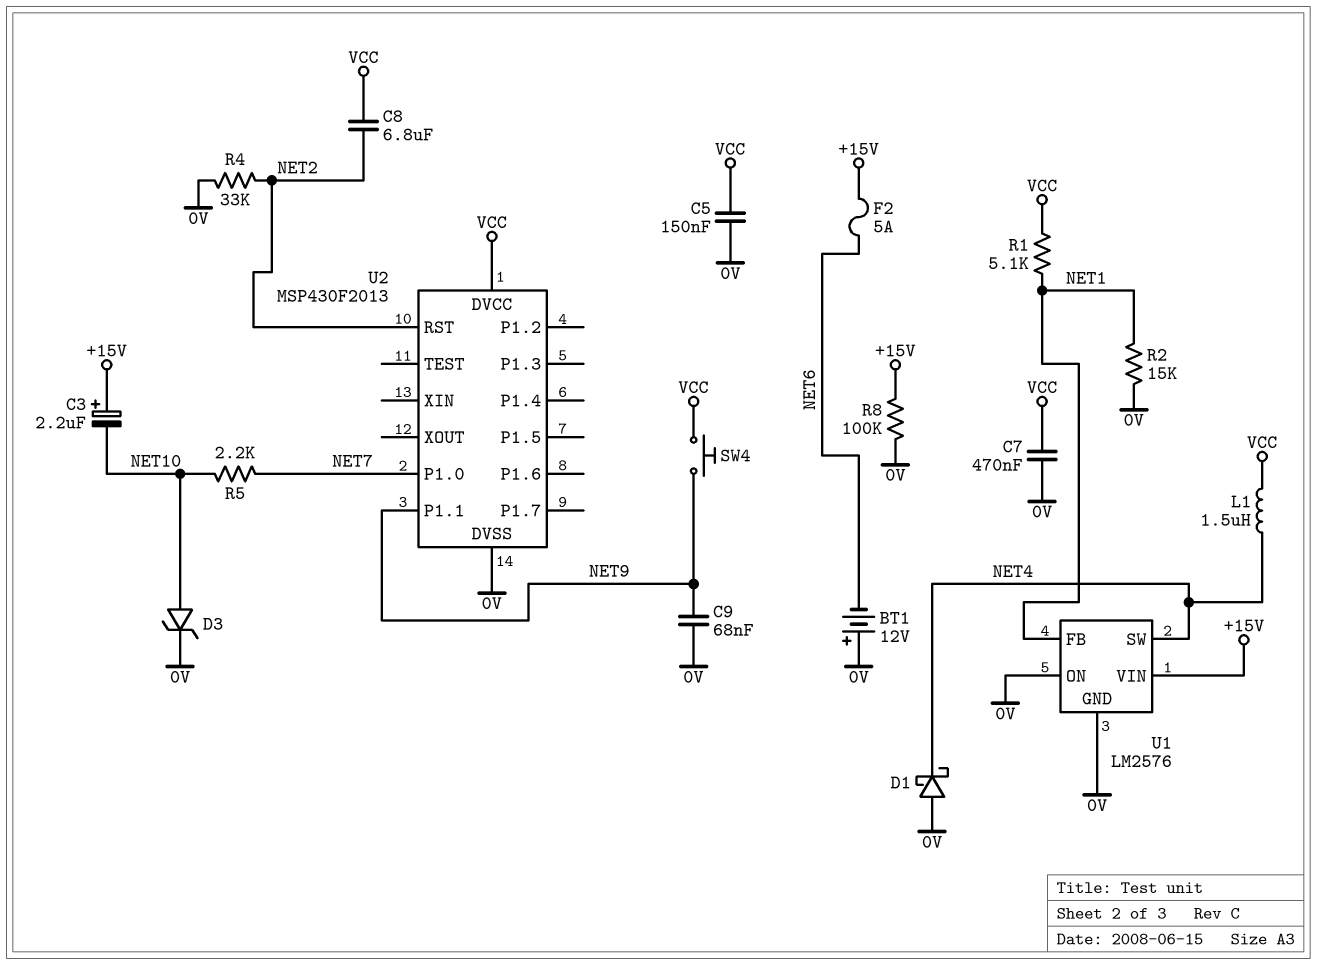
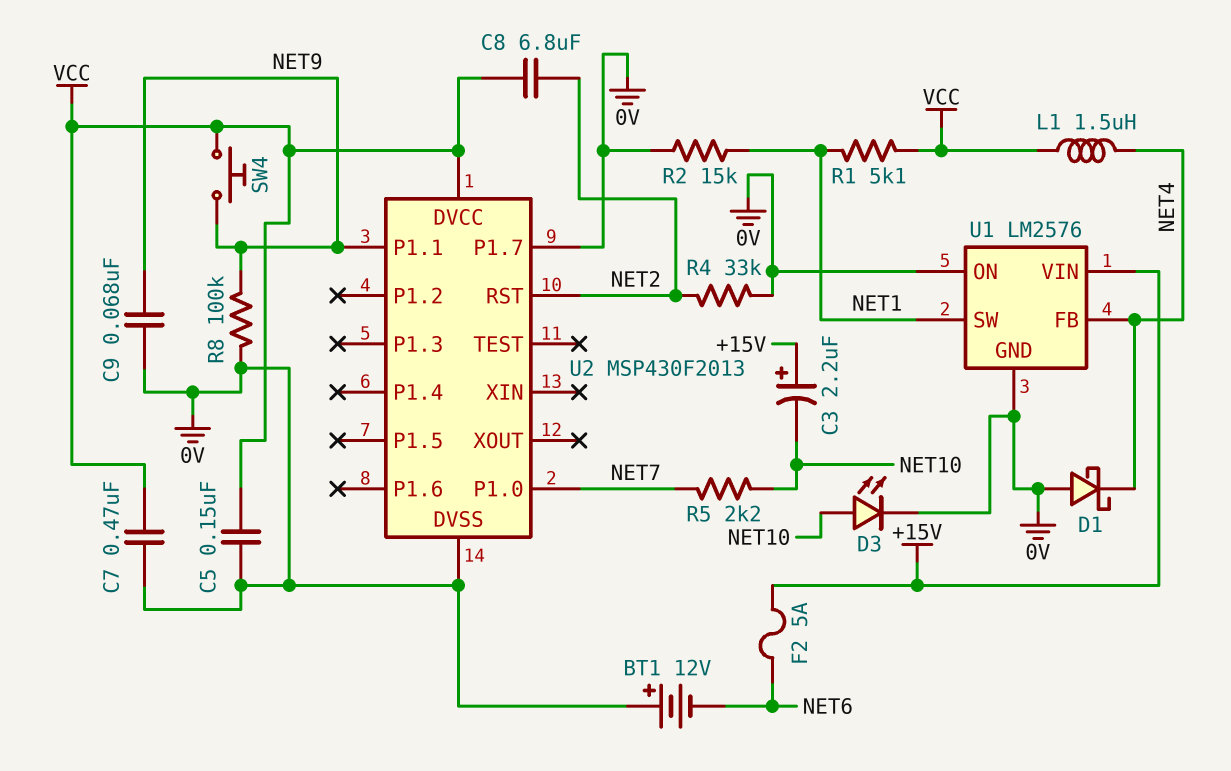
D3: zener (A NET10, K 0V) -> LED (A NET10, K 0V)
R8: 100k (+15V, 0V) -> 100k (0V, NET9)
U1 pin FB: NET1 -> NET4
U1 pin SW: NET4 -> NET1
U2 pin P1.7: none -> 0V

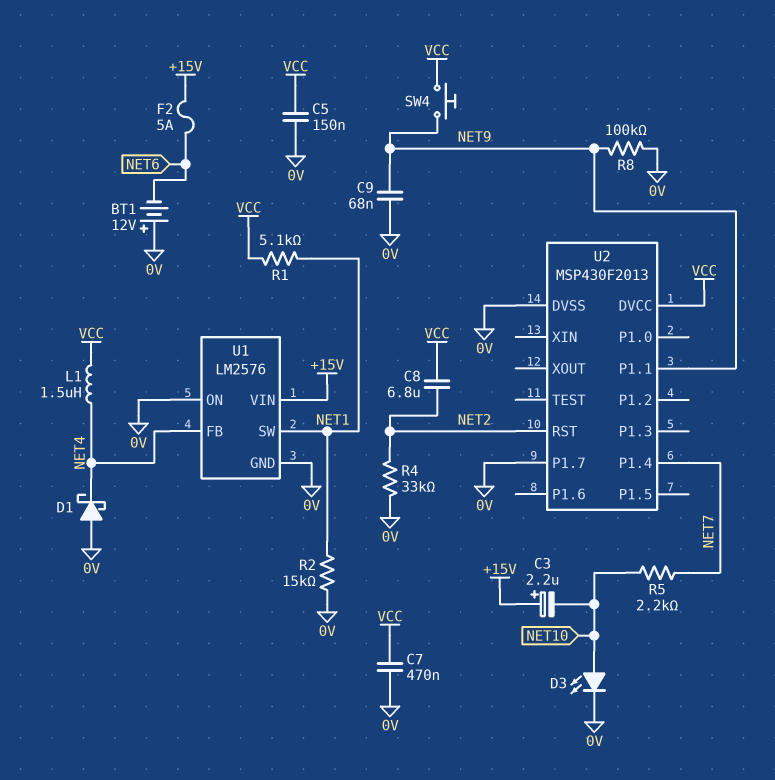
U2 pin P1.0: NET7 -> none
U2 pin P1.4: none -> NET7

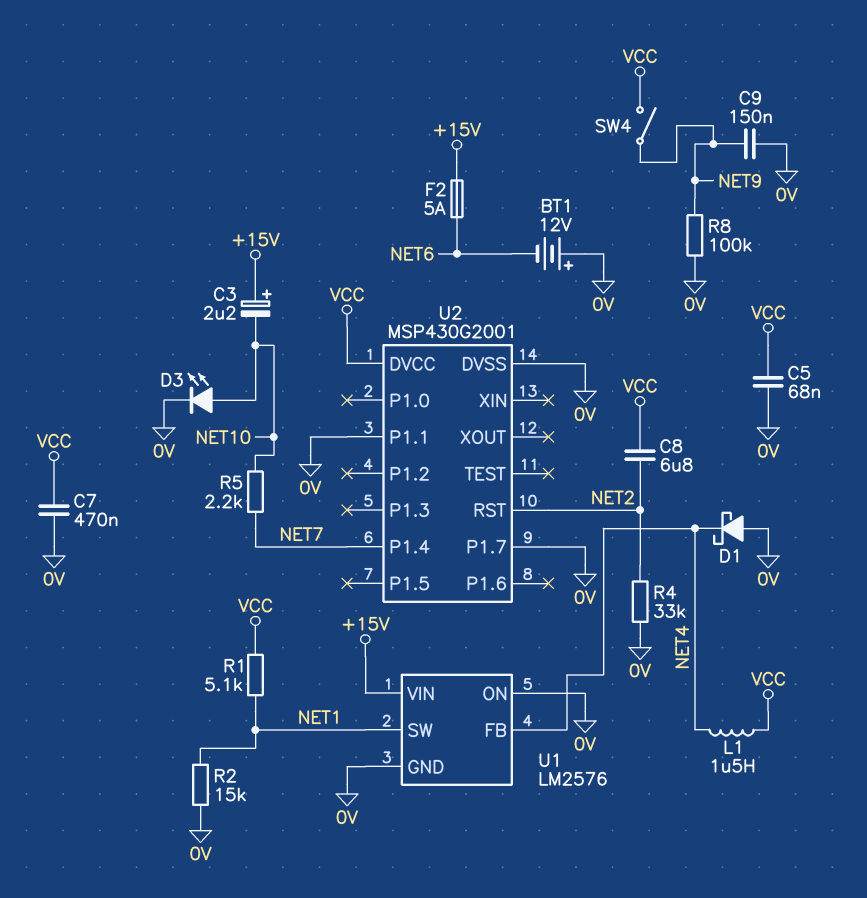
C5: 150nF (0V, VCC) -> 68nF (0V, VCC)
C9: 68nF (0V, NET9) -> 150nF (0V, NET9)
SW4: button (NET9, VCC) -> switch (NET9, VCC)
U2: MSP430F2013 -> MSP430G2001
U2 pin P1.1: NET9 -> 0V

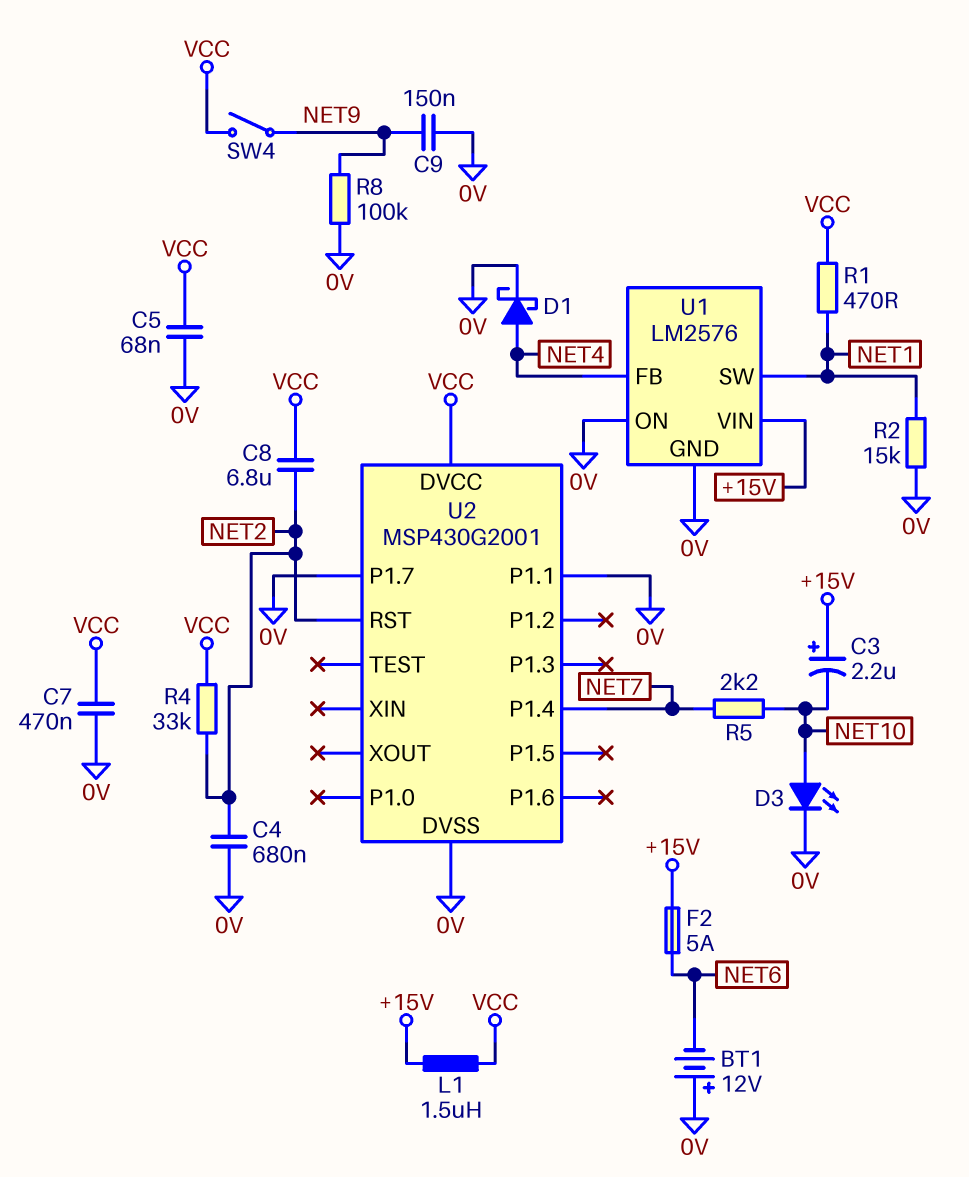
C4: none -> 680nF (0V, NET2)
D1: schottky (A 0V, K NET4) -> schottky (A NET4, K 0V)
L1: 1.5uH (NET4, VCC) -> 1.5uH (+15V, VCC)
R1: 5.1k (NET1, VCC) -> 470 (NET1, VCC)
R4: 33k (0V, NET2) -> 33k (NET2, VCC)

